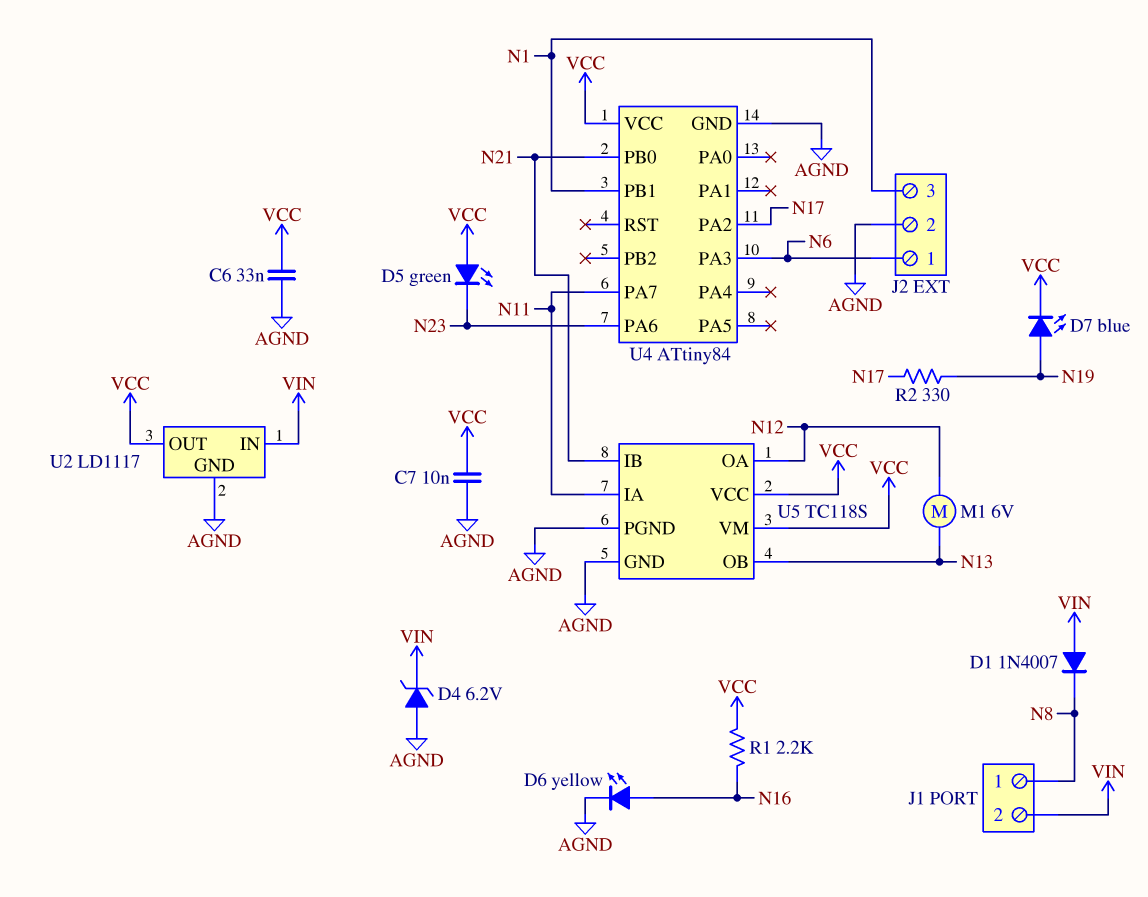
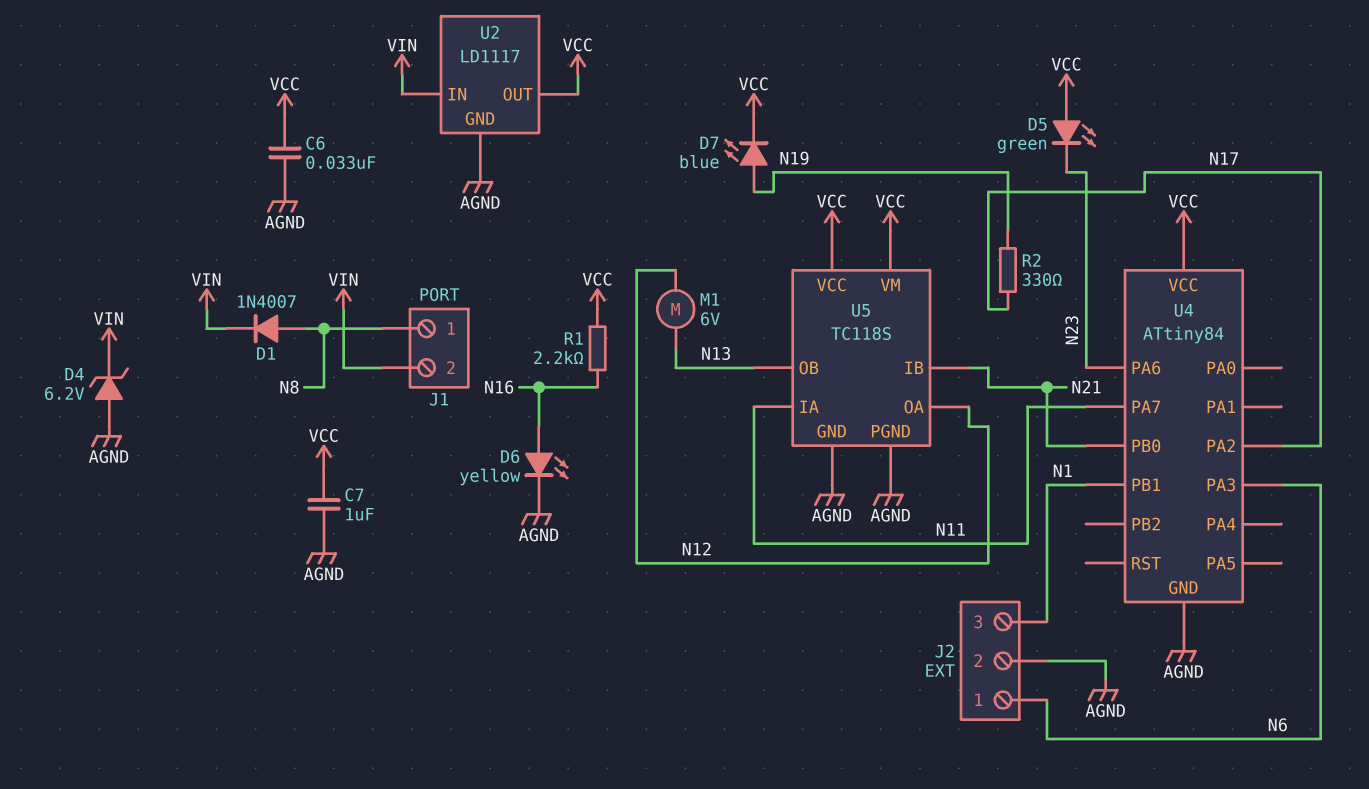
C7: 10nF (AGND, VCC) -> 1uF (AGND, VCC)
D1: diode 1N4007 (A VIN, K N8) -> diode 1N4007 (A N8, K VIN)

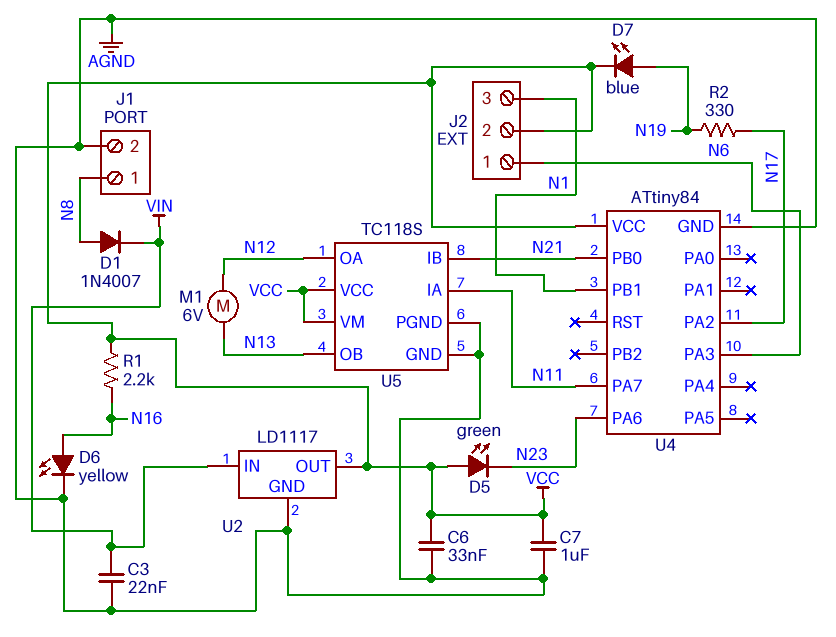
C3: none -> 22nF (AGND, VIN)
D4: zener 6.2V (A AGND, K VIN) -> none
J1 pin 2: VIN -> AGND
J2 pin 2: AGND -> VCC

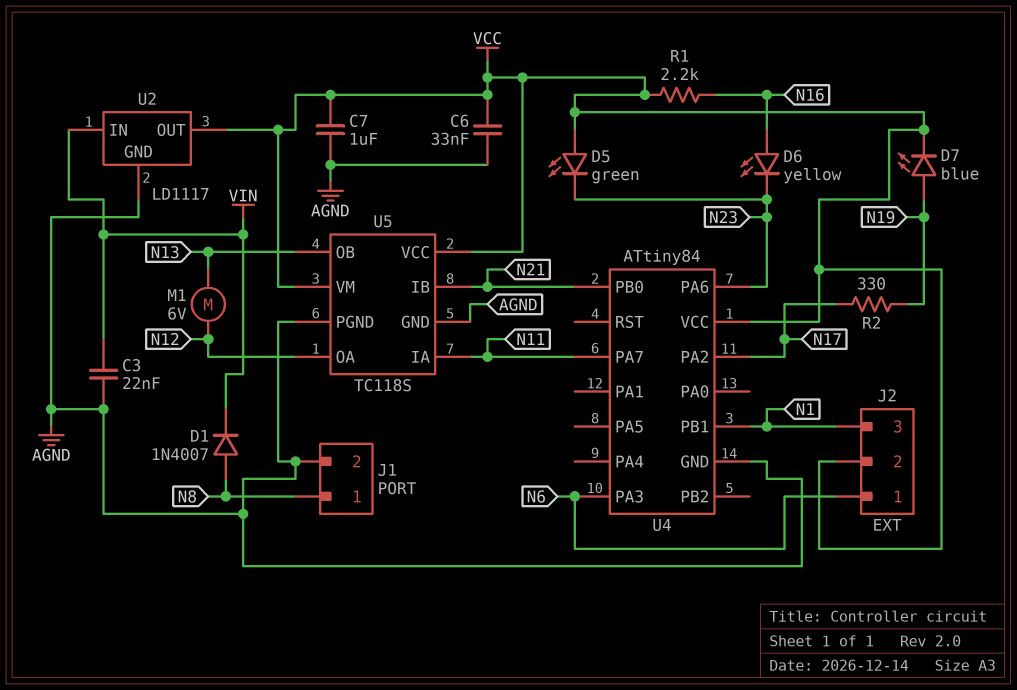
D6: LED yellow (A N16, K AGND) -> LED yellow (A N16, K N23)

